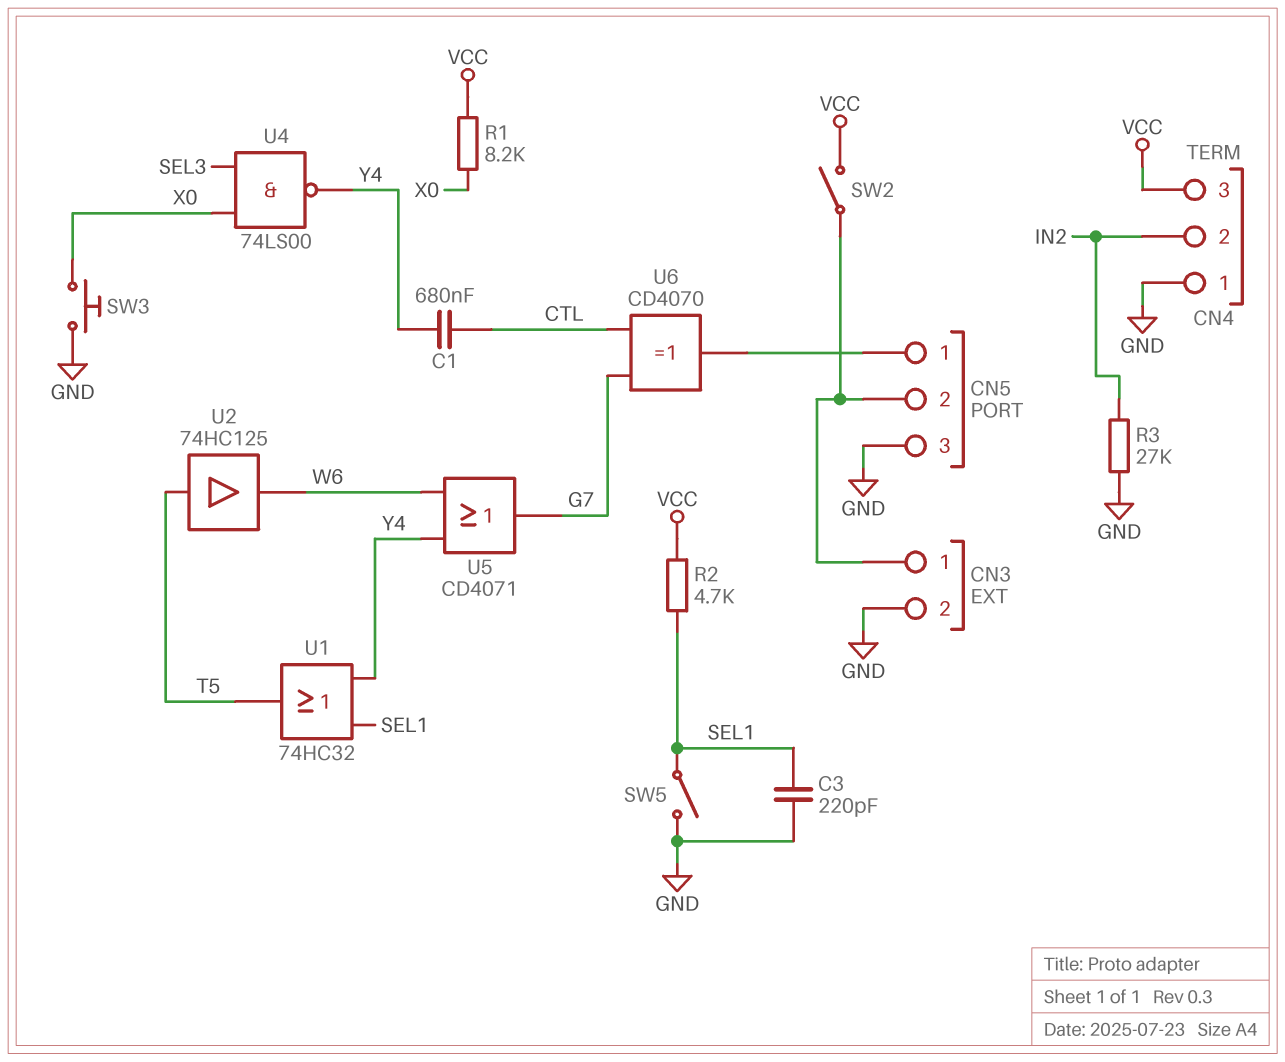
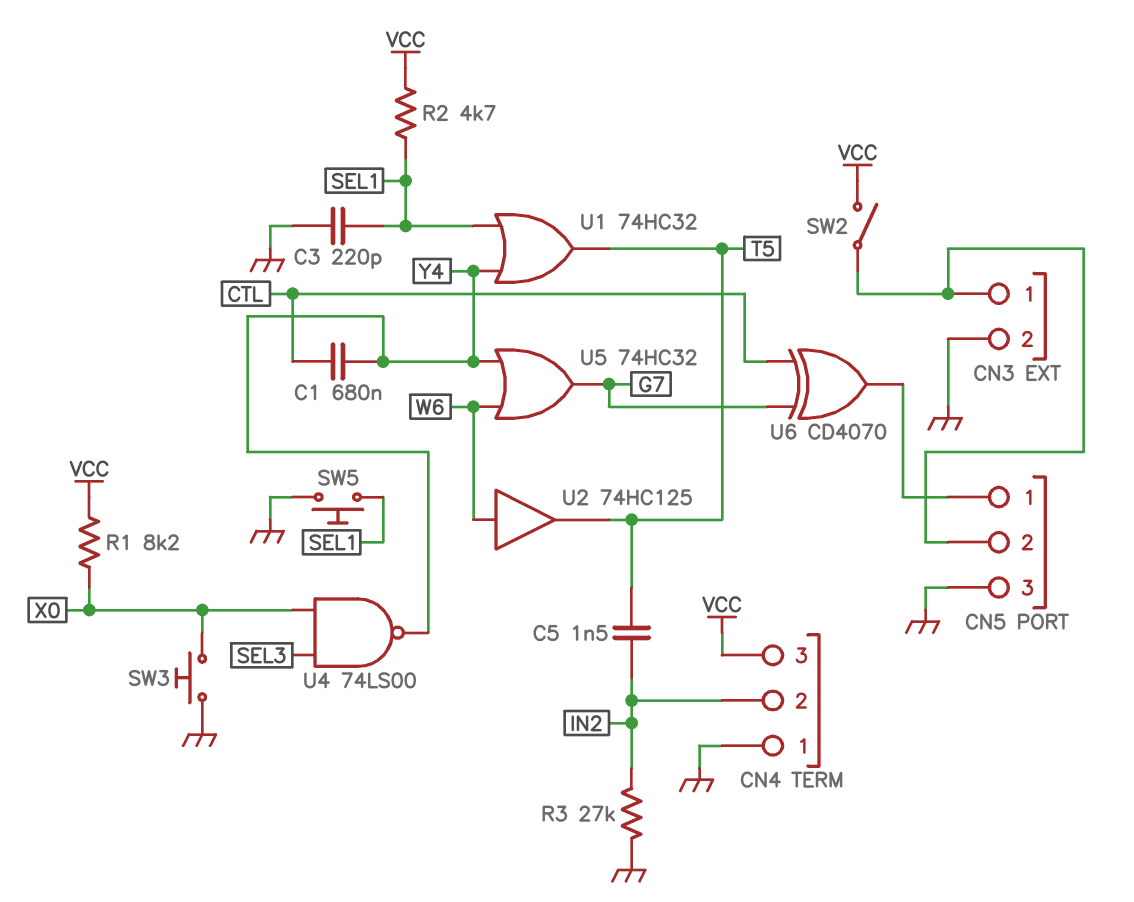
C5: none -> 1.5nF (IN2, T5)
SW5: switch (GND, SEL1) -> button (GND, SEL1)
U2: buffer 74HC125 (in T5, out W6) -> buffer 74HC125 (in W6, out T5)
U5: OR CD4071 (in W6, in Y4, out G7) -> OR 74HC32 (in W6, in Y4, out G7)

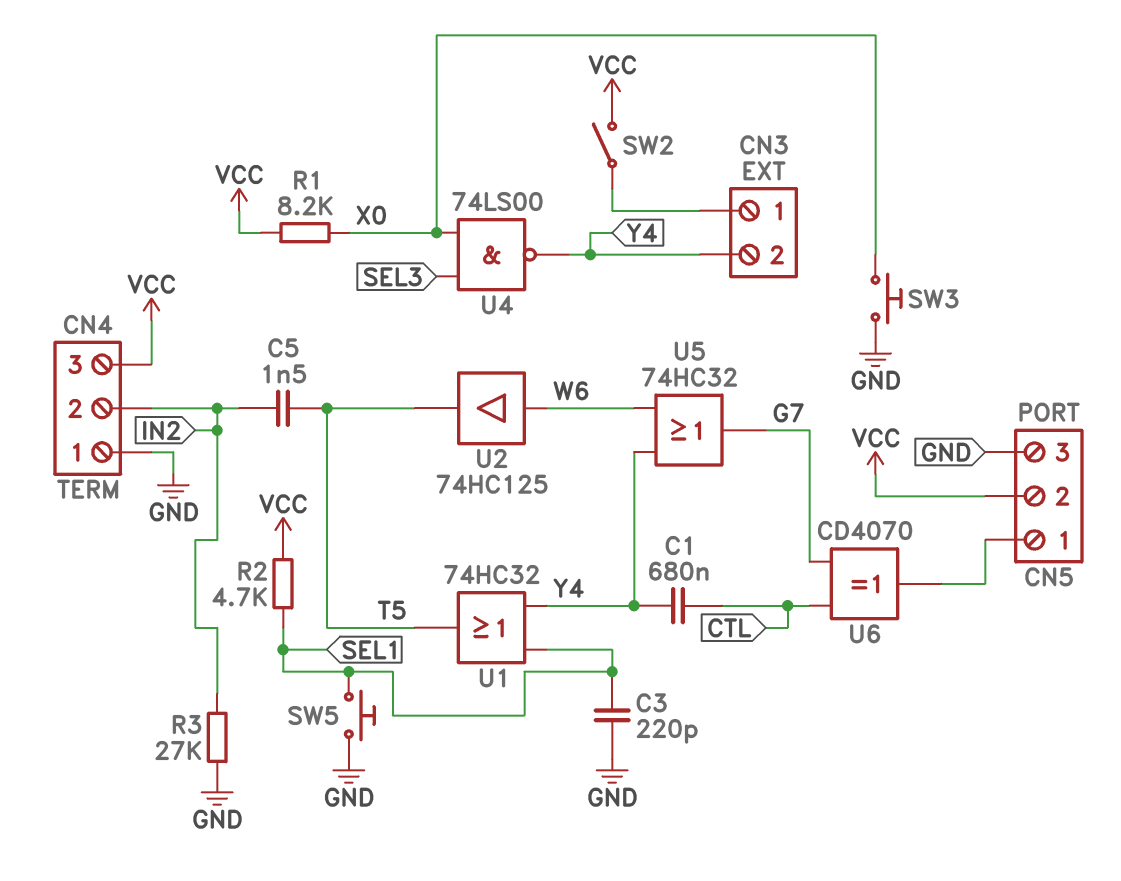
CN3 pin 2: GND -> Y4
CN5 pin 2: CN3/1 -> VCC

